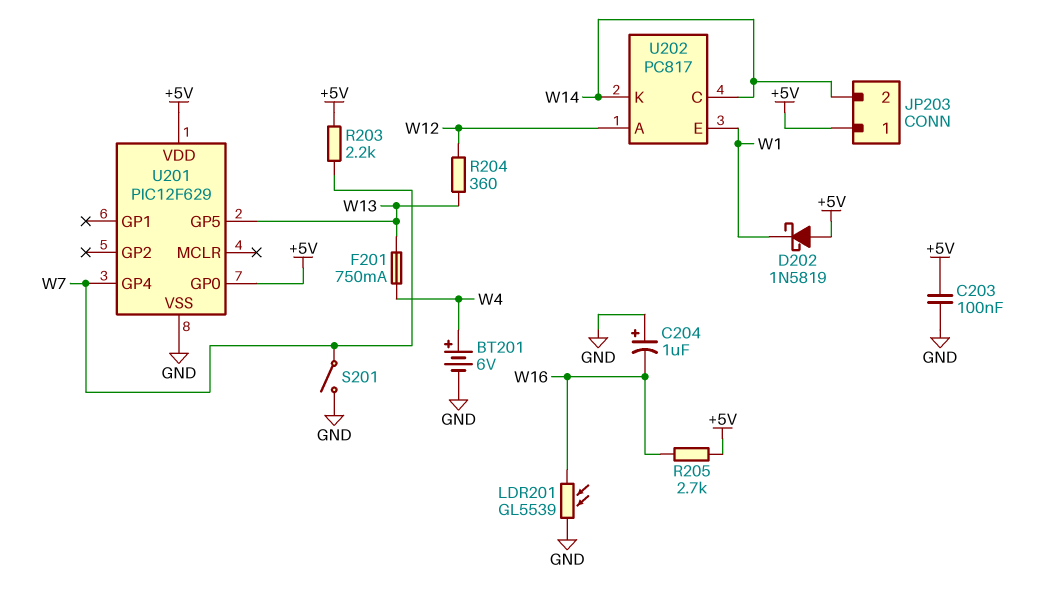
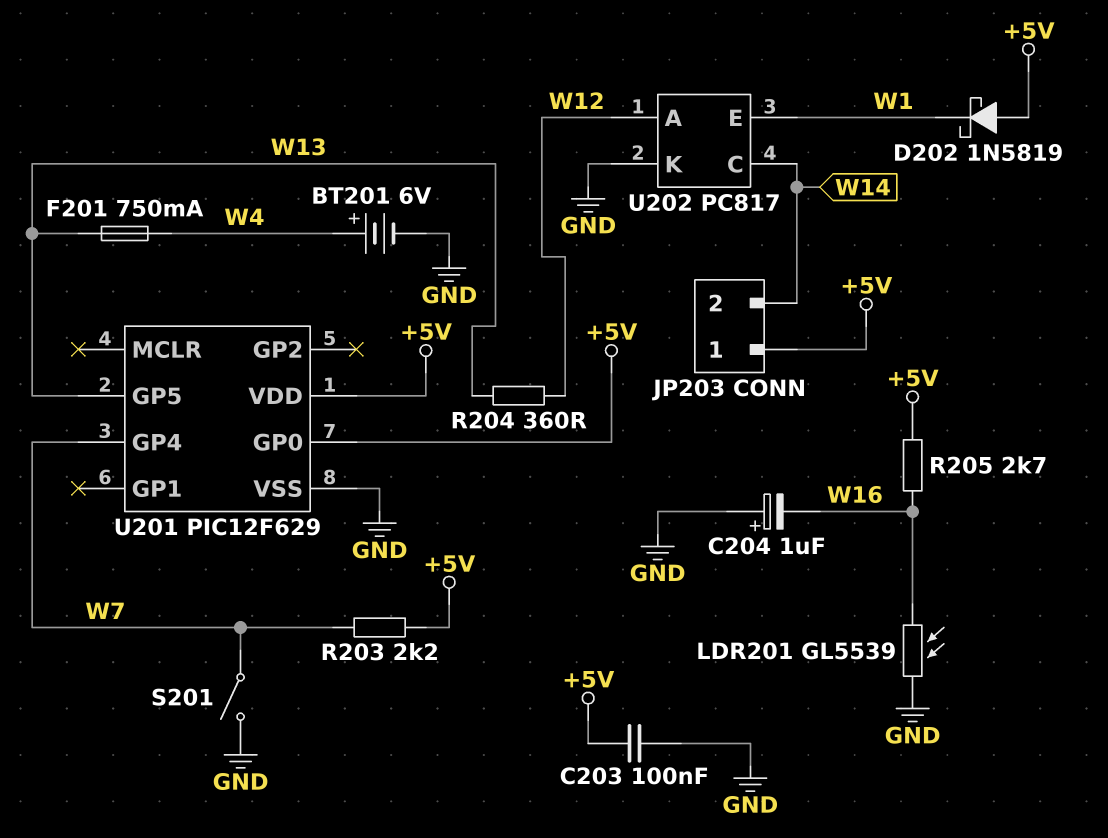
U202 pin K: W14 -> GND

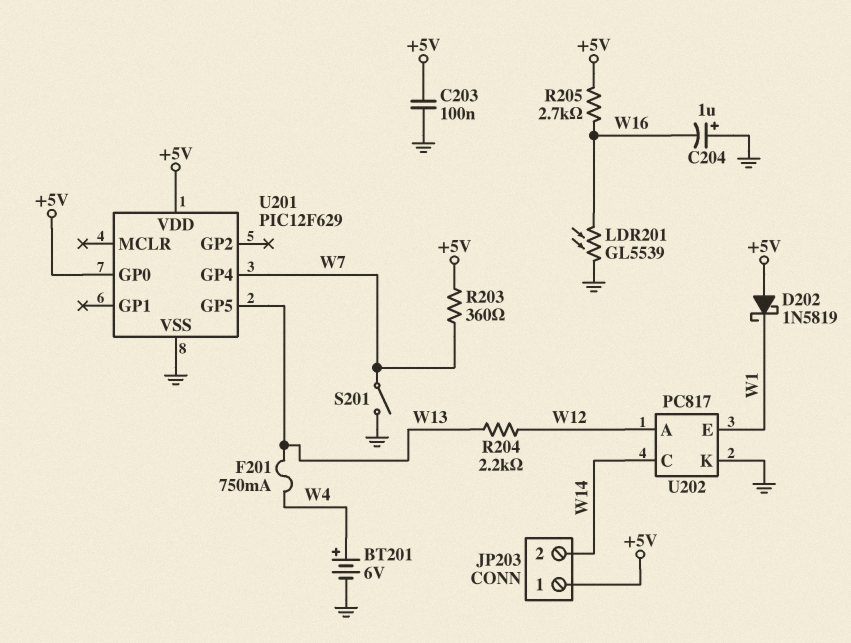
R203: 2.2k (+5V, W7) -> 360 (+5V, W7)
R204: 360 (W12, W13) -> 2.2k (W12, W13)

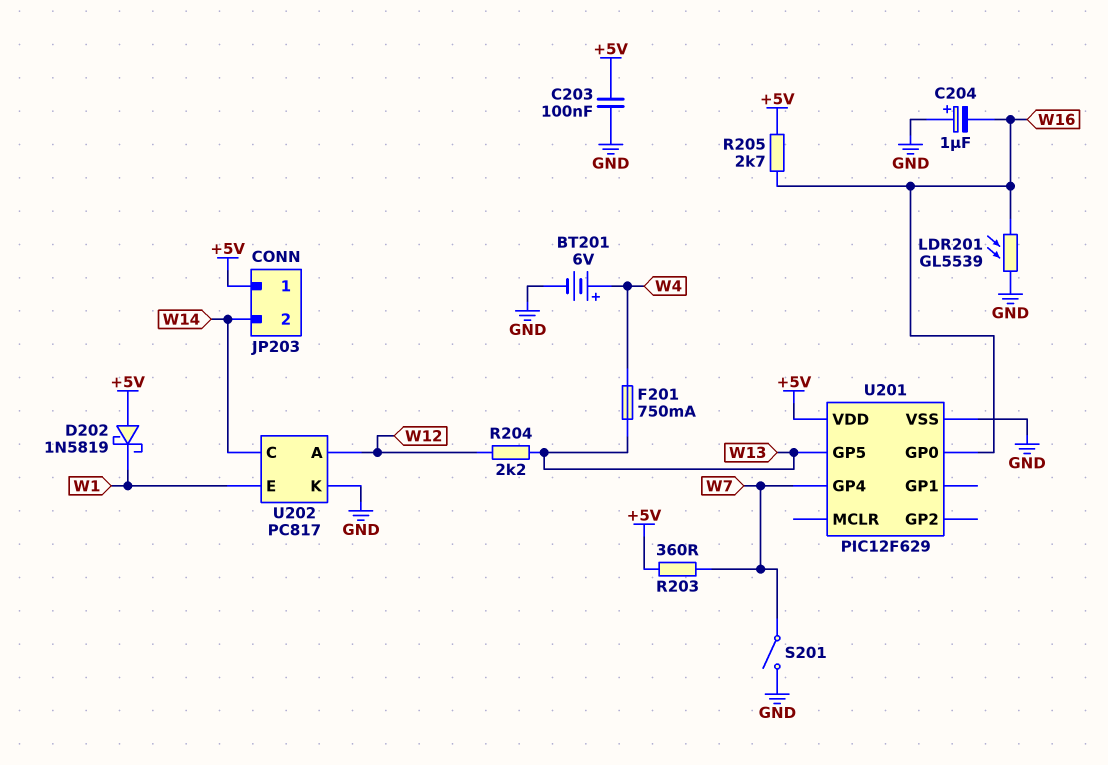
U201 pin GP0: +5V -> W16

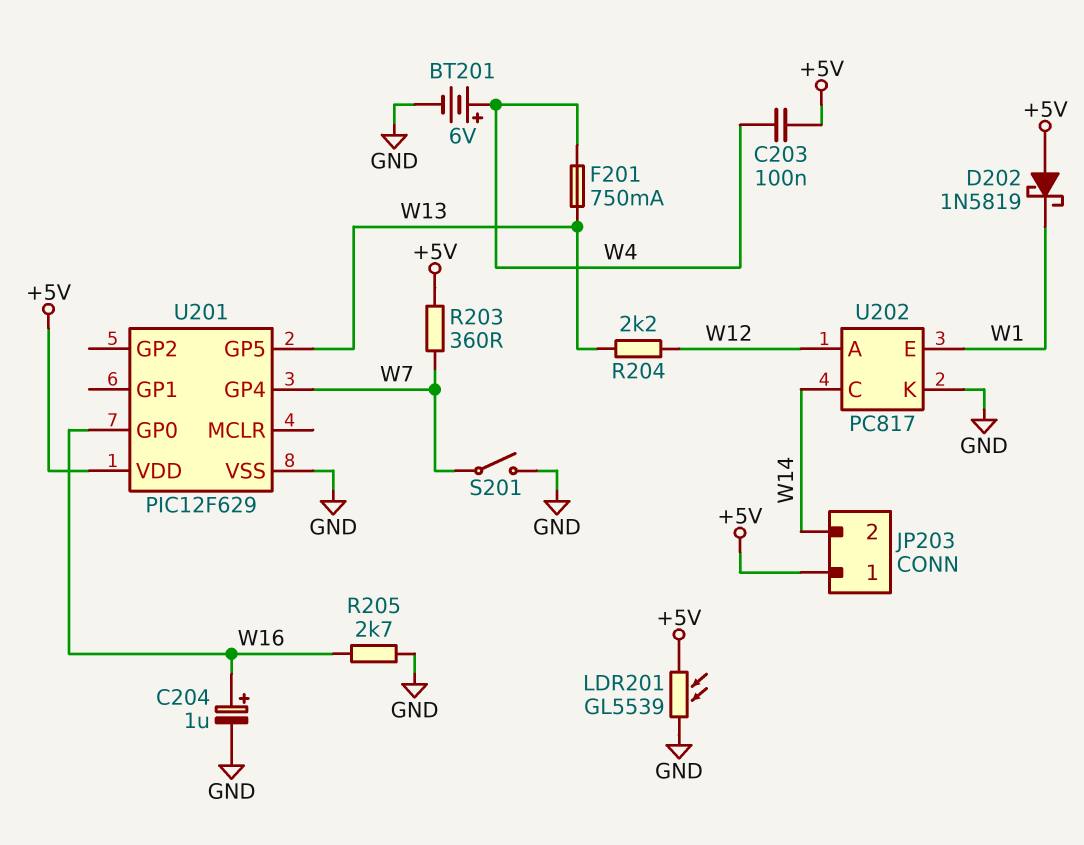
C203: 100nF (+5V, GND) -> 100nF (+5V, W4)
C204: 1uF (plus GND, minus W16) -> 1uF (plus W16, minus GND)
LDR201: GL5539 (GND, W16) -> GL5539 (+5V, GND)
R205: 2.7k (+5V, W16) -> 2.7k (GND, W16)

